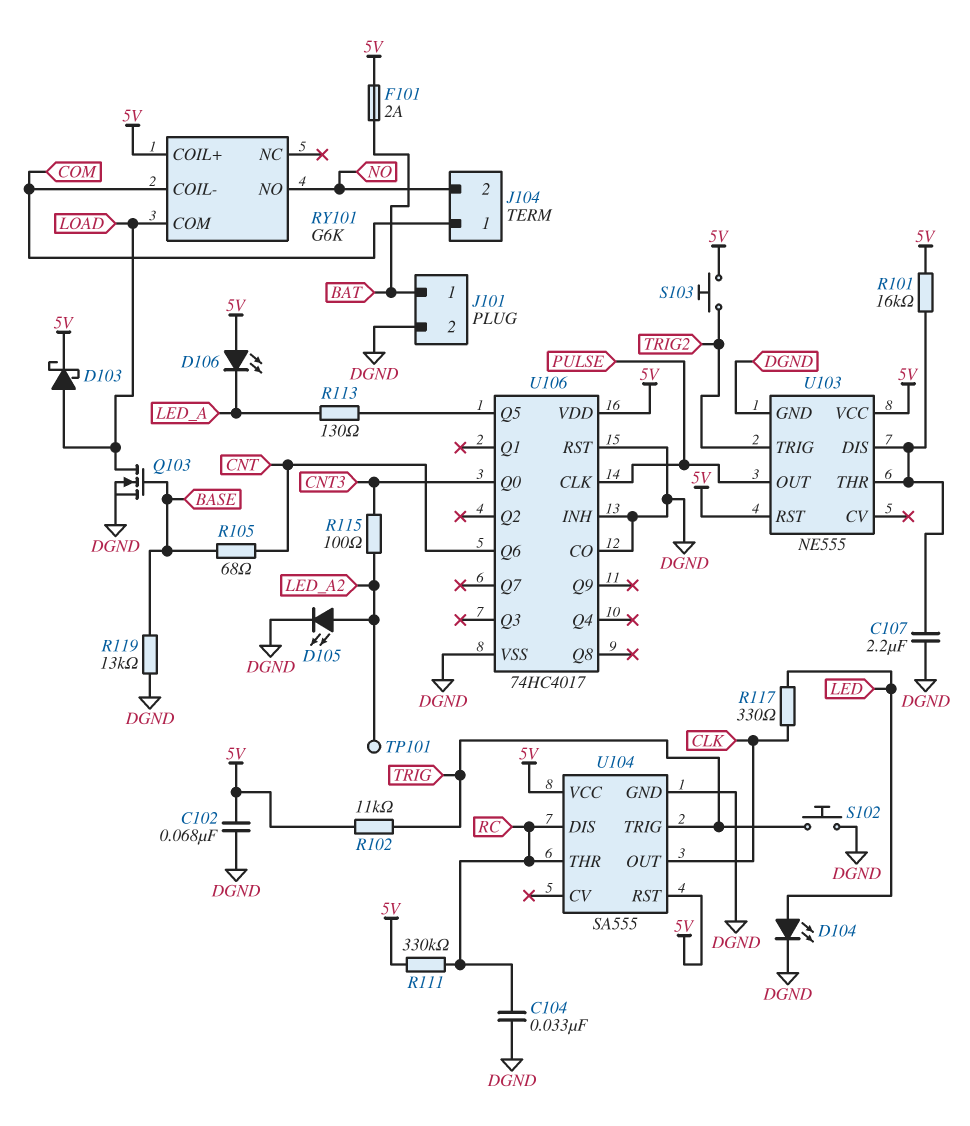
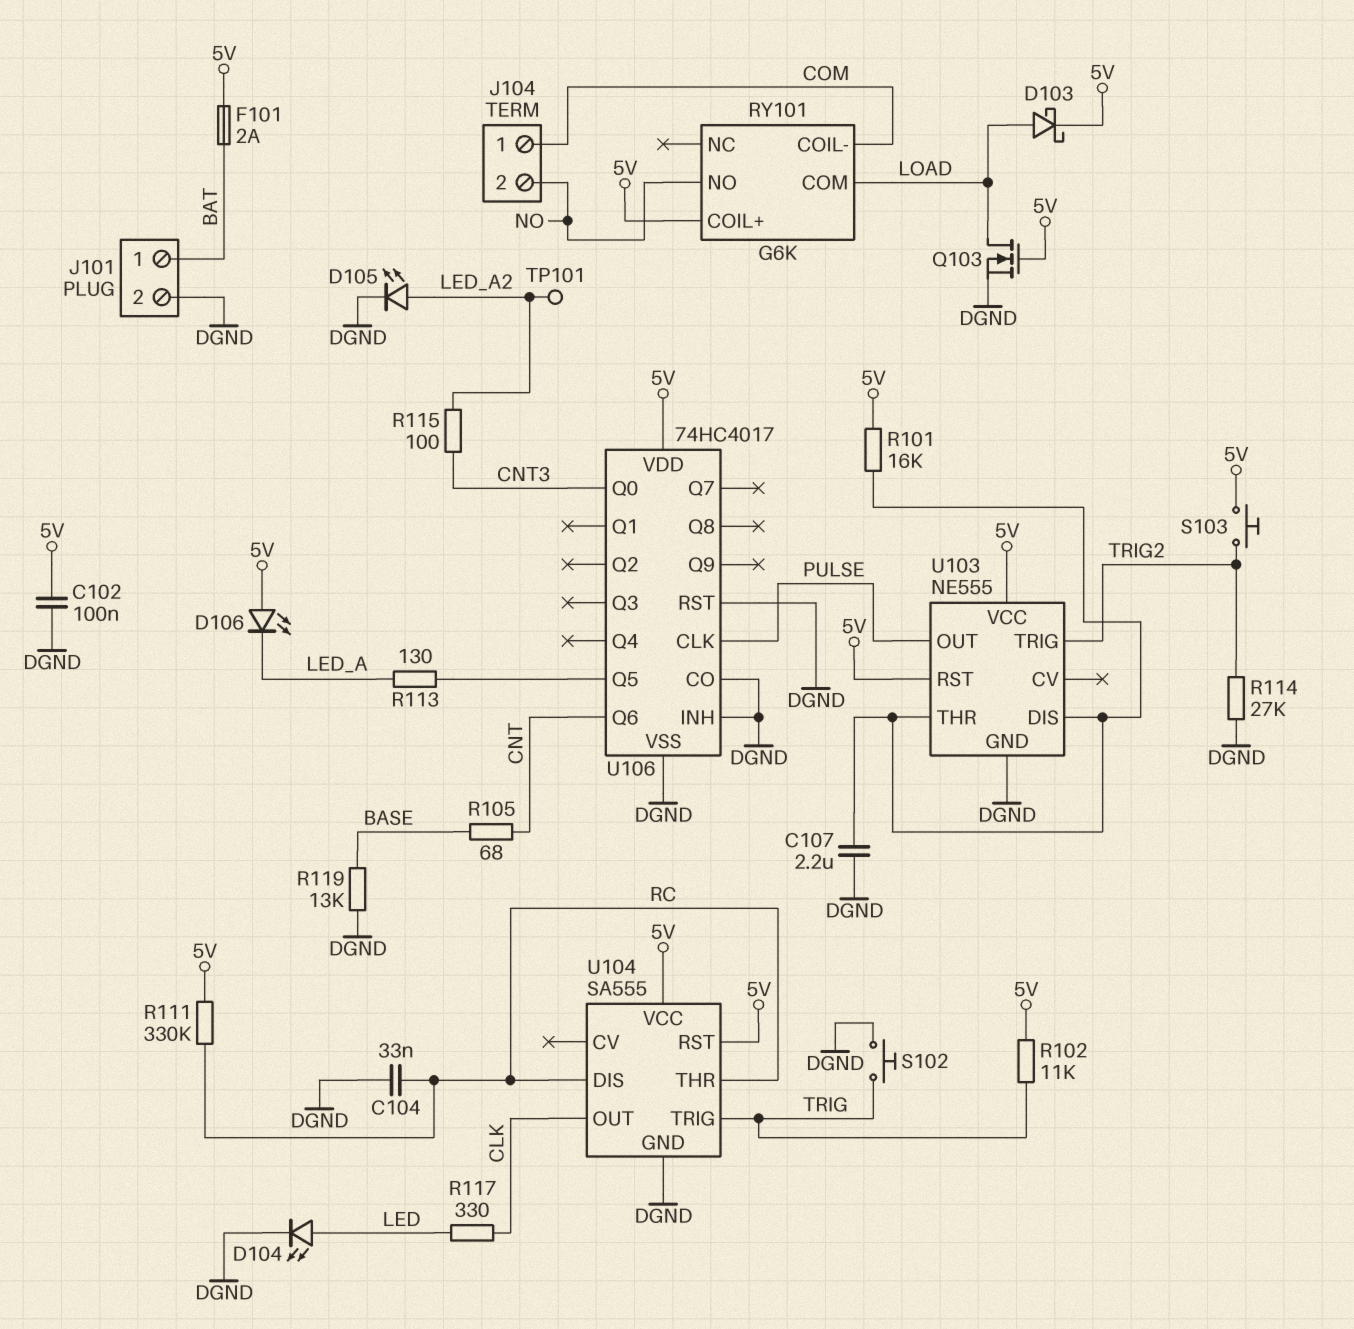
C102: 68nF (5V, DGND) -> 100nF (5V, DGND)
Q103: NMOS (G BASE, D LOAD, S DGND) -> NMOS (G 5V, D LOAD, S DGND)
R114: none -> 27k (DGND, TRIG2)

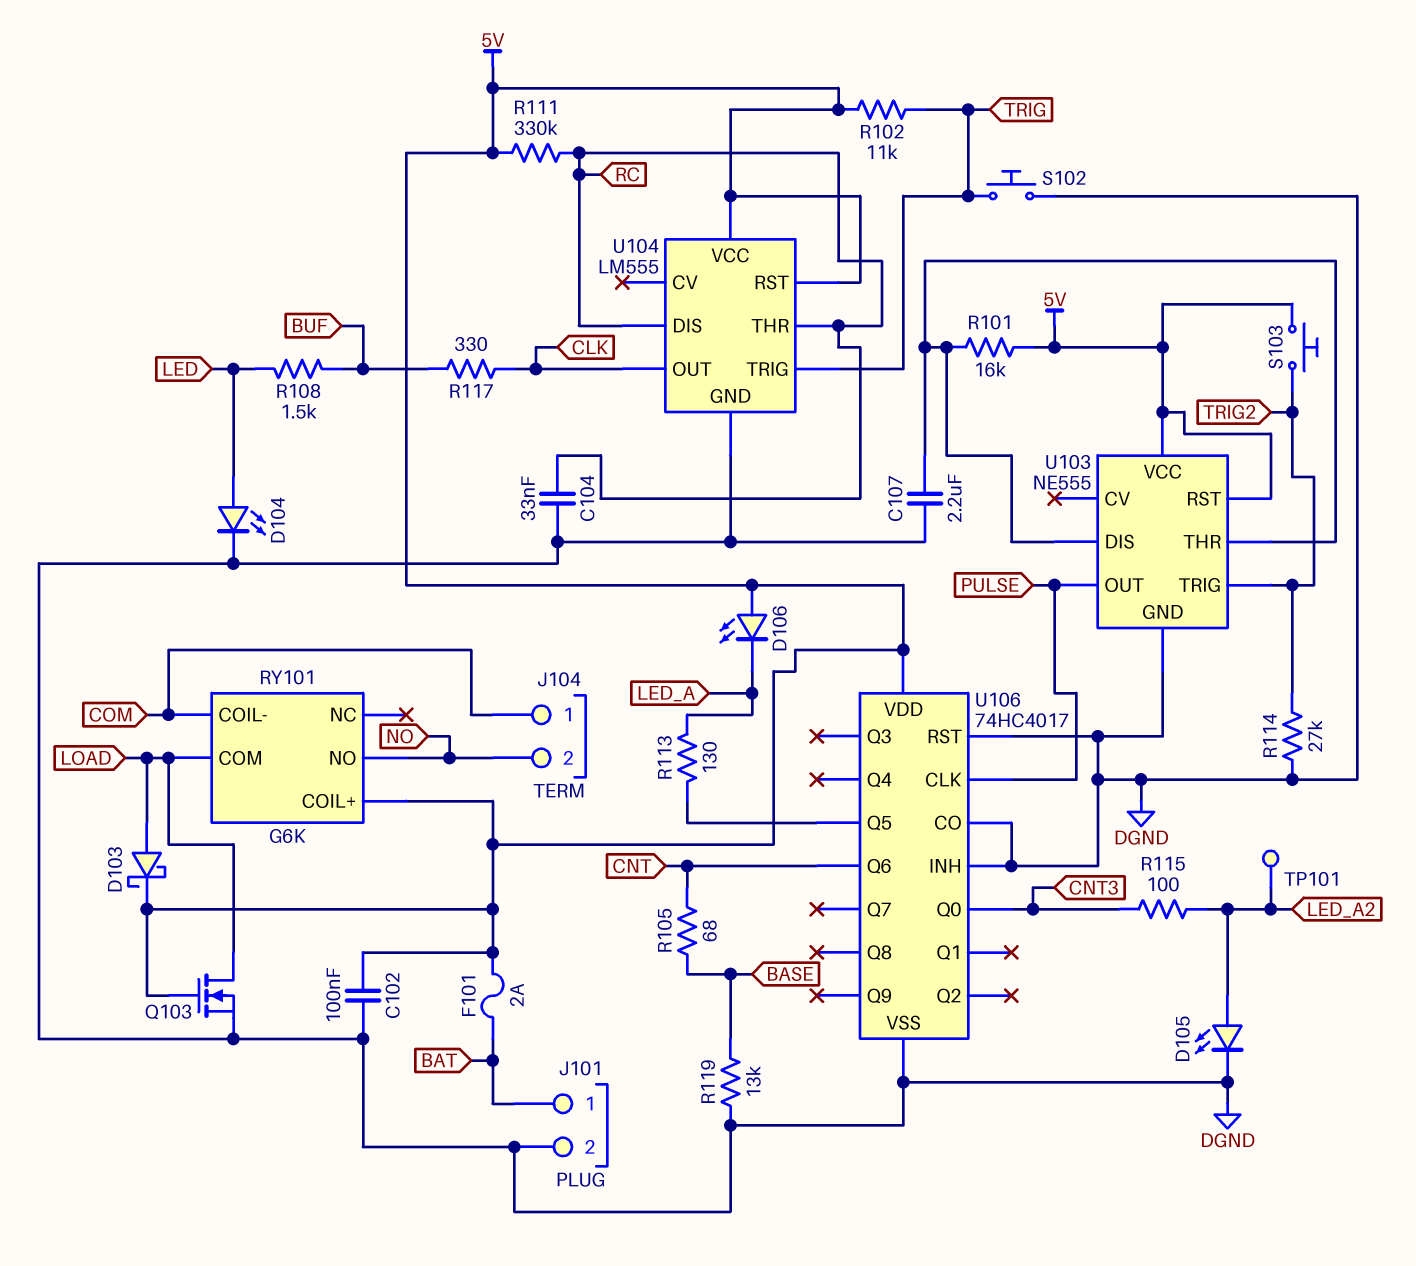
R108: none -> 1.5k (BUF, LED)
R117: 330 (CLK, LED) -> 330 (BUF, CLK)
U104: SA555 -> LM555

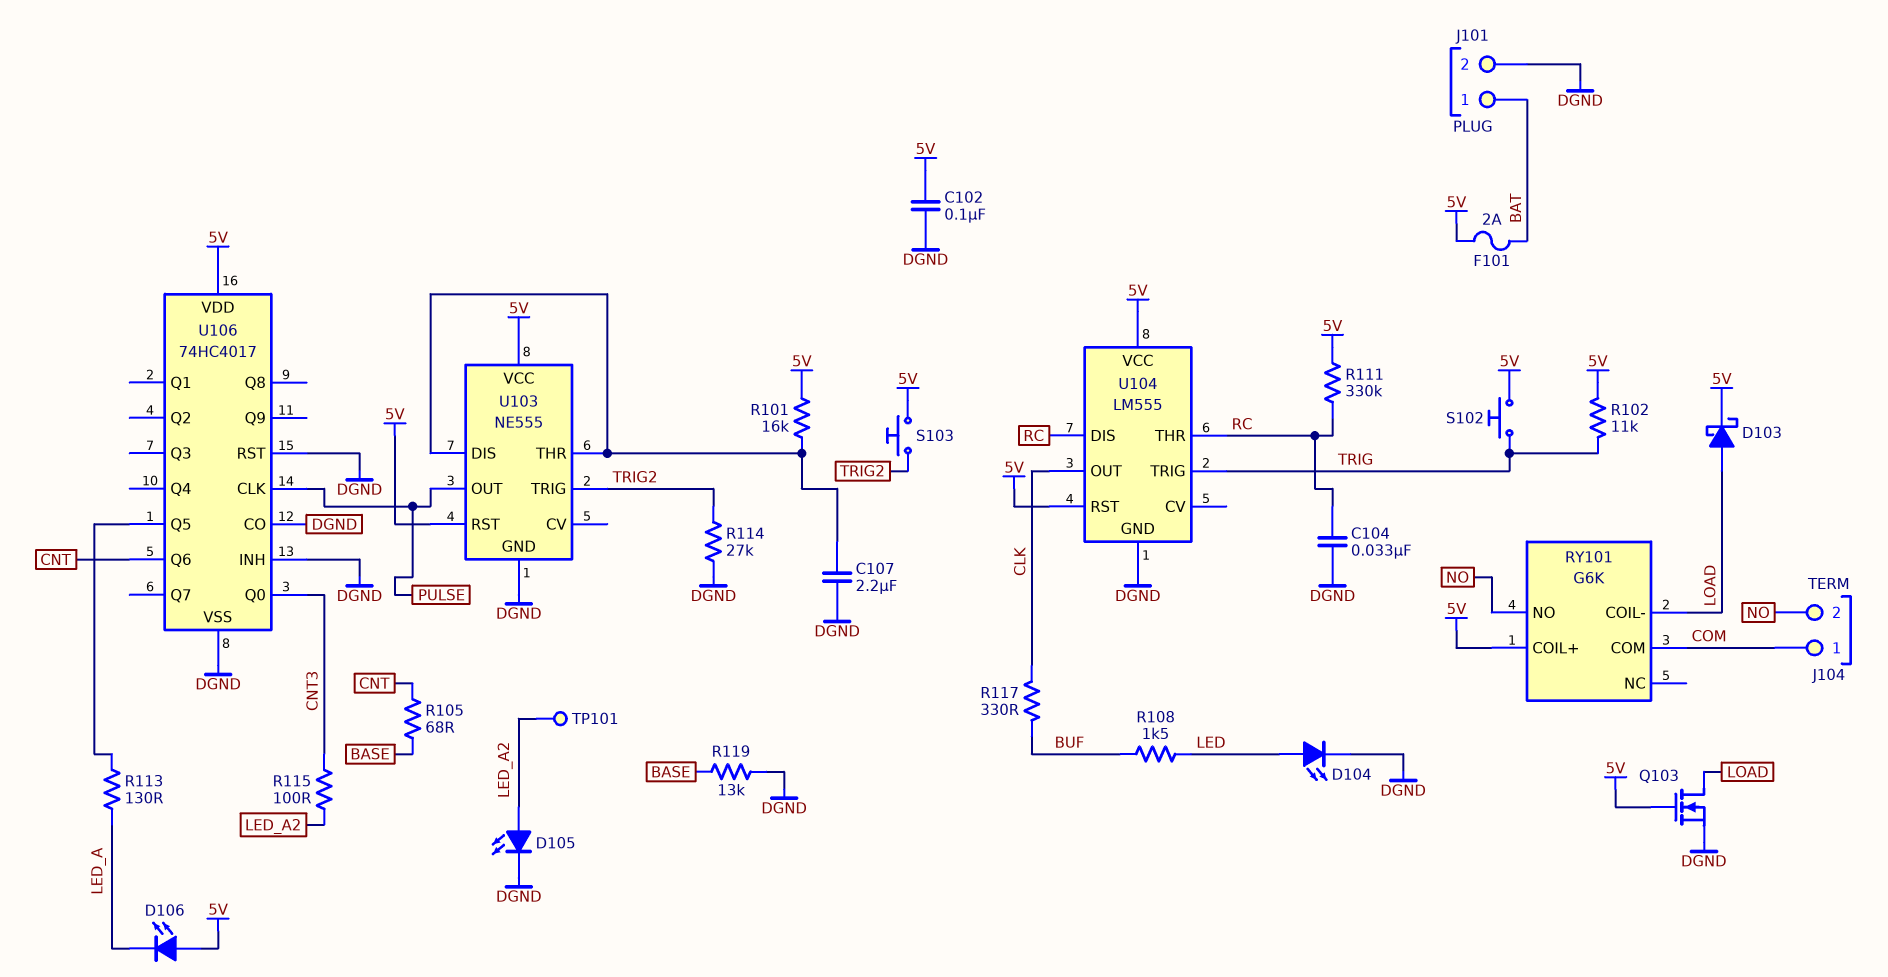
RY101 pin COIL-: COM -> LOAD
RY101 pin COM: LOAD -> COM
S102: button (DGND, TRIG) -> button (5V, TRIG)

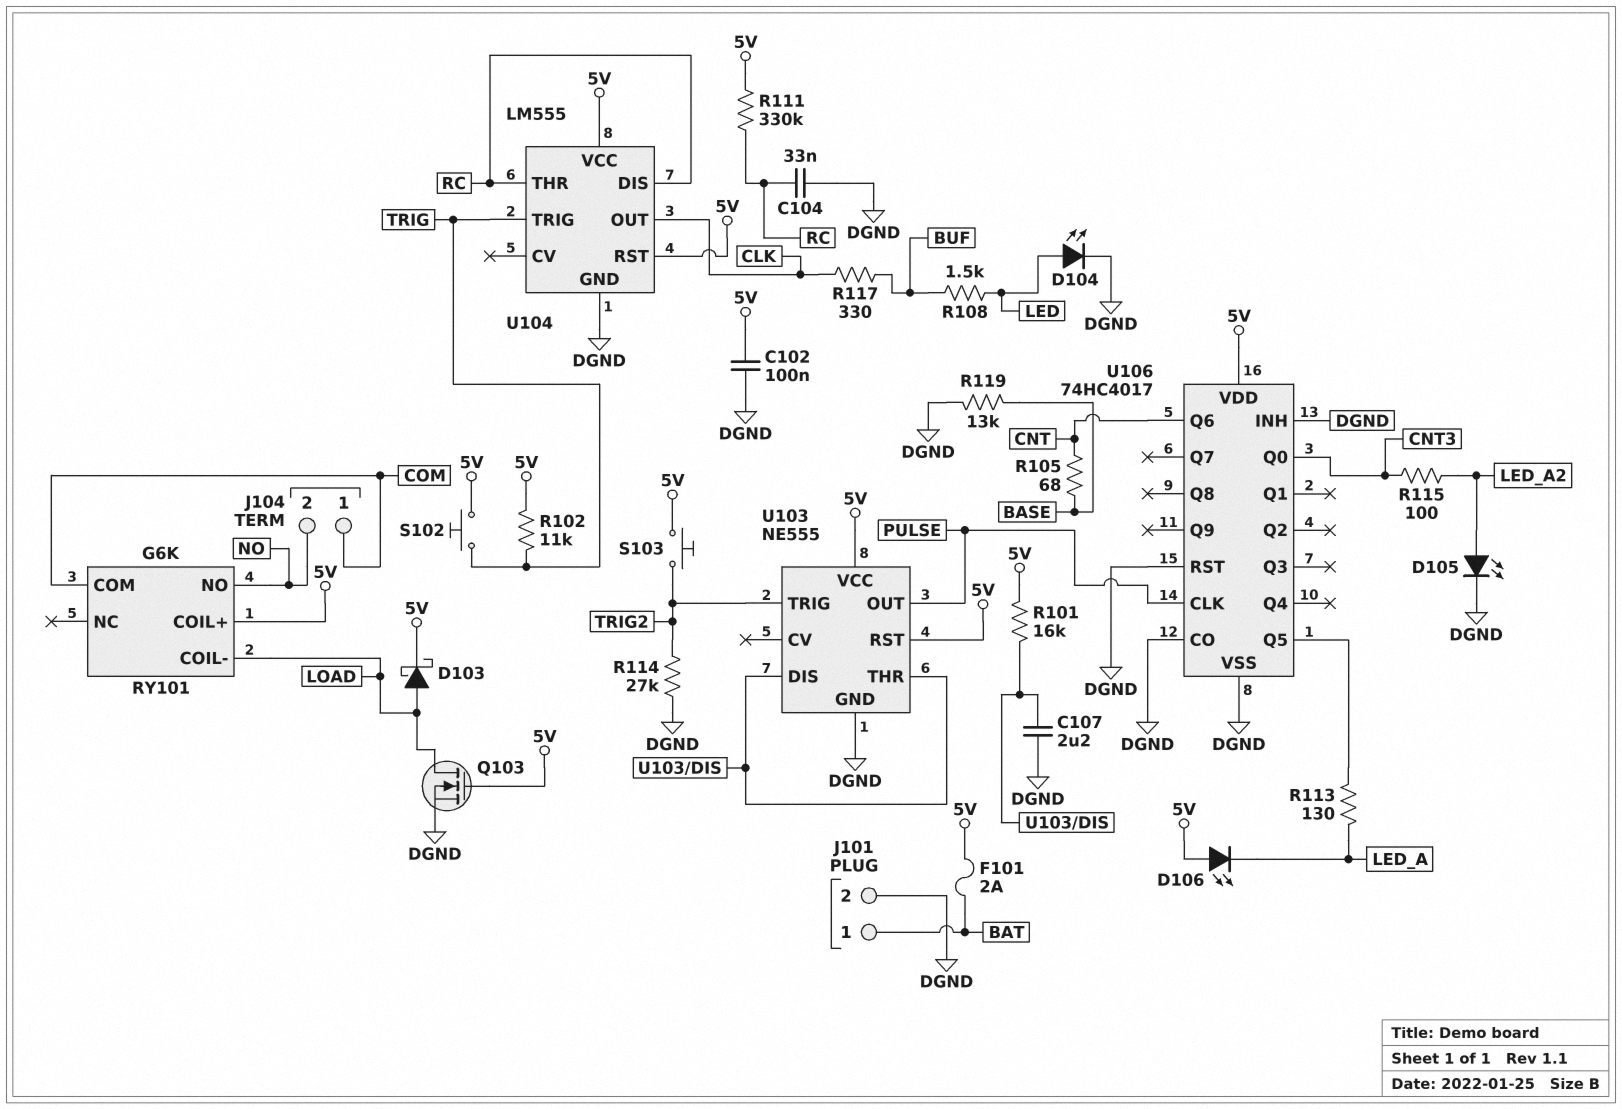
TP101: test point (LED_A2) -> none

